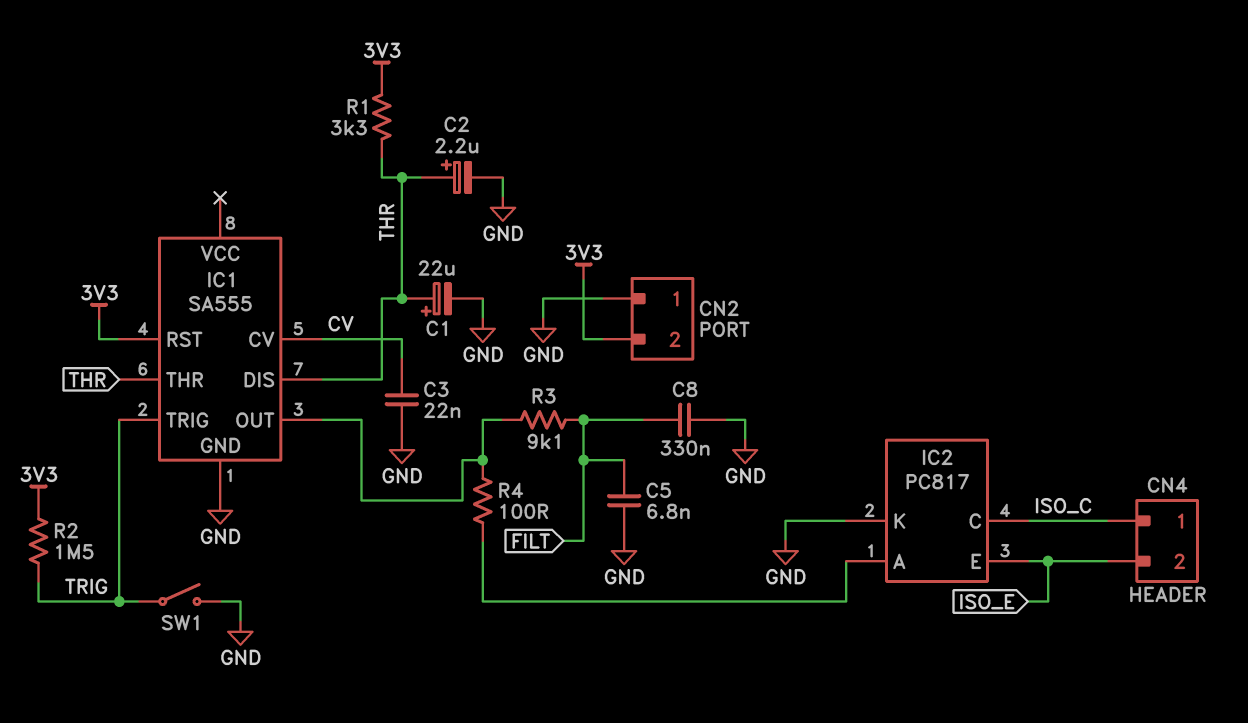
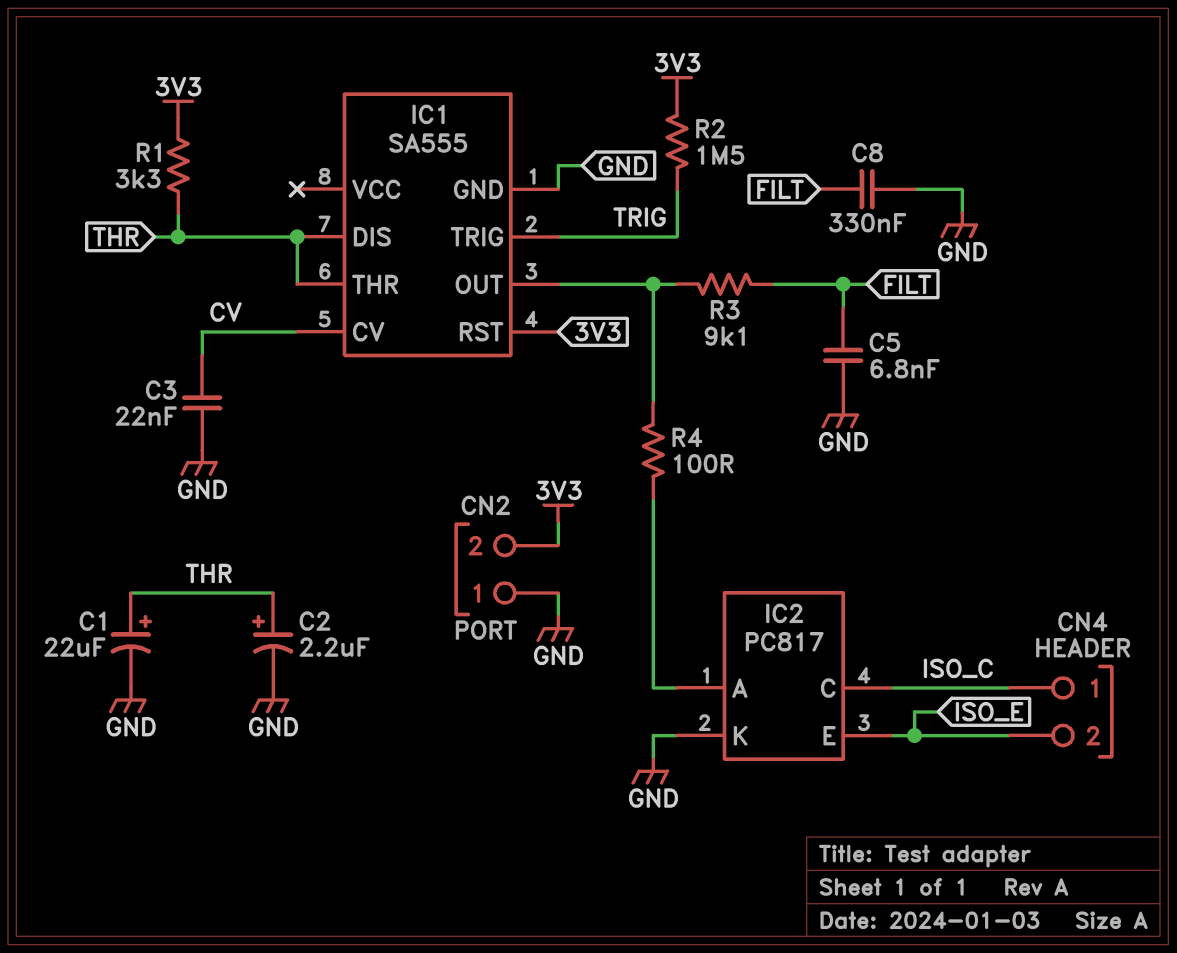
SW1: switch (GND, TRIG) -> none

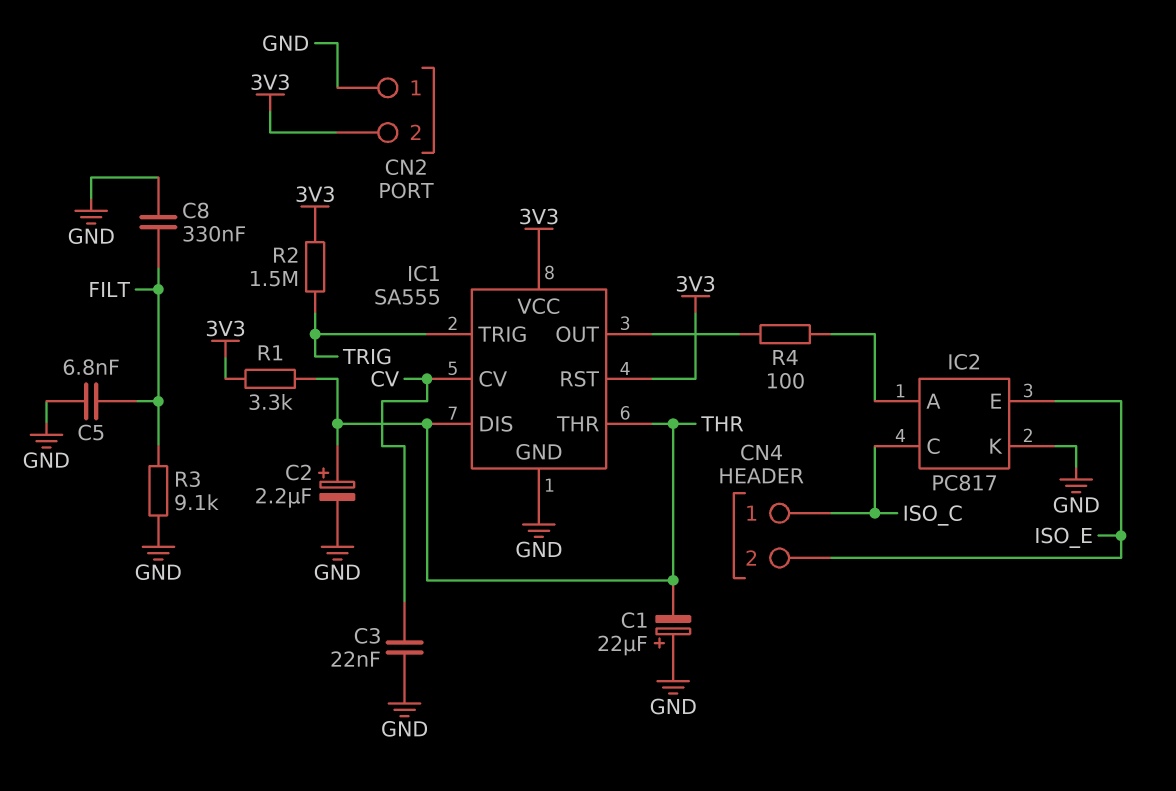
C1: 22uF (plus THR, minus GND) -> 22uF (plus GND, minus THR)
IC1 pin VCC: none -> 3V3
R3: 9.1k (FILT, IC1/OUT) -> 9.1k (FILT, GND)

